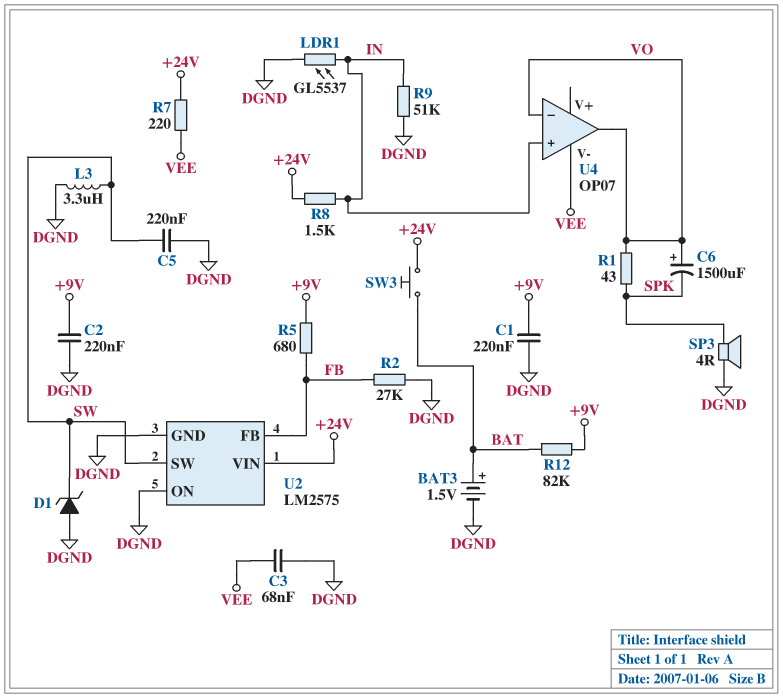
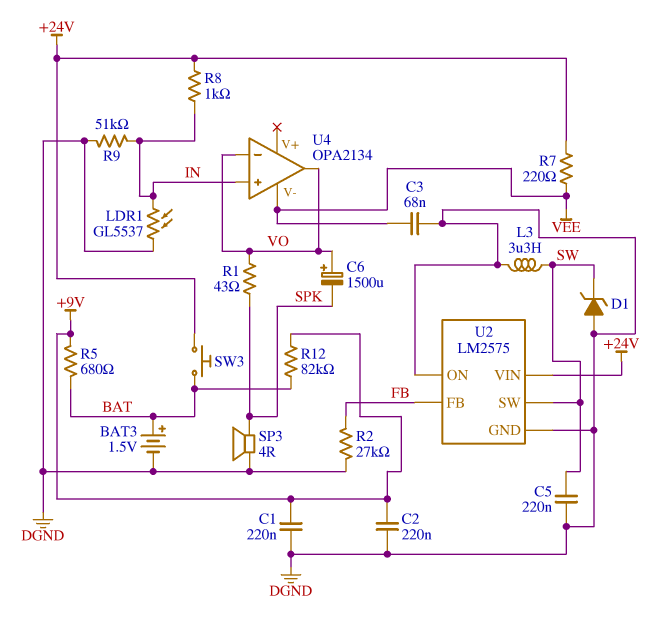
R5: 680 (+9V, FB) -> 680 (+9V, BAT)
R8: 1.5k (+24V, IN) -> 1k (+24V, IN)
U4: OP07 -> OPA2134

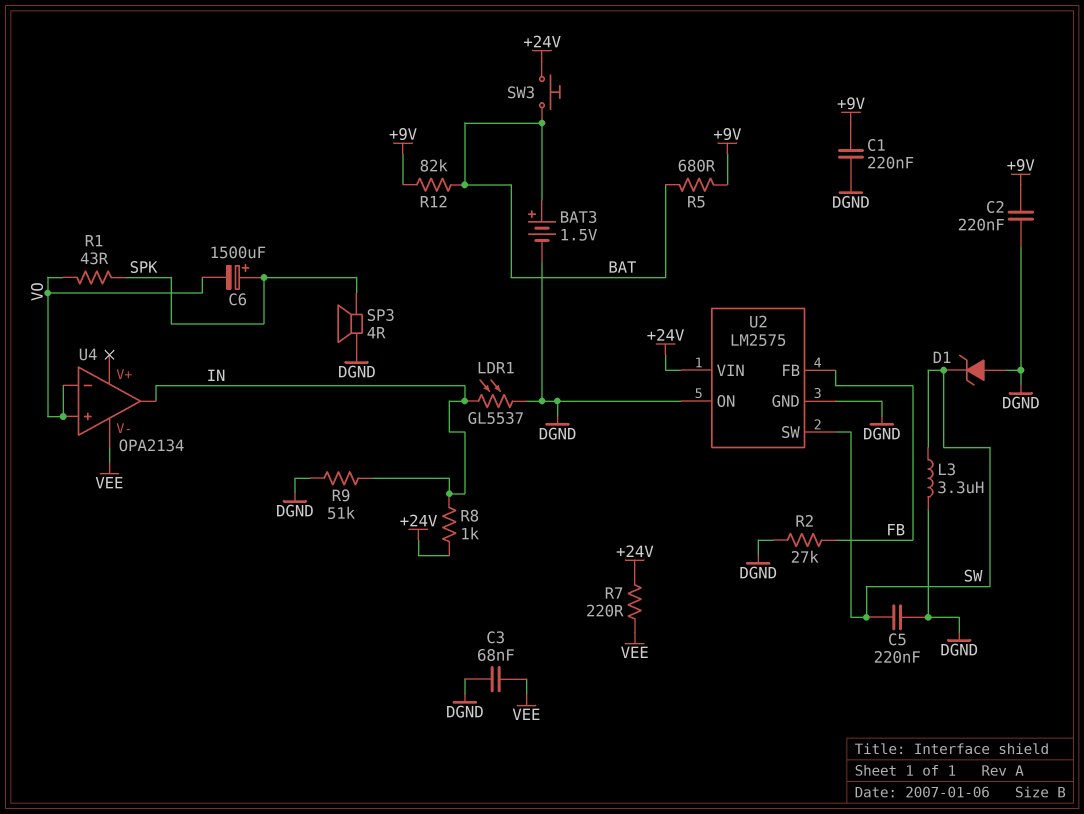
C6: 1500uF (plus VO, minus SPK) -> 1500uF (plus SPK, minus VO)
U4 pin in+: IN -> VO
U4 pin out: VO -> IN

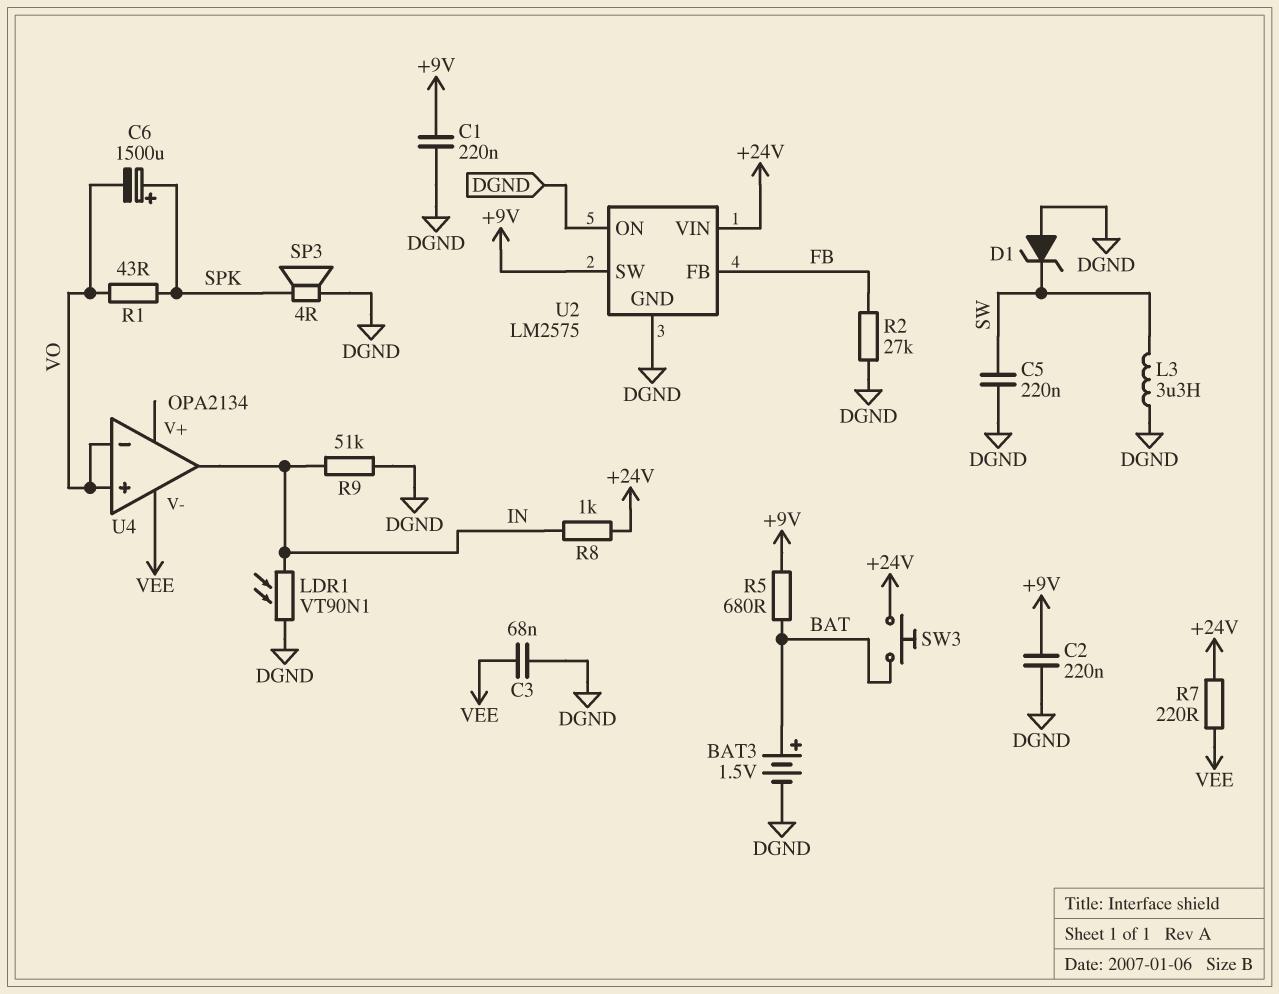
LDR1: GL5537 (DGND, IN) -> VT90N1 (DGND, IN)
R12: 82k (+9V, BAT) -> none
U2 pin SW: SW -> +9V

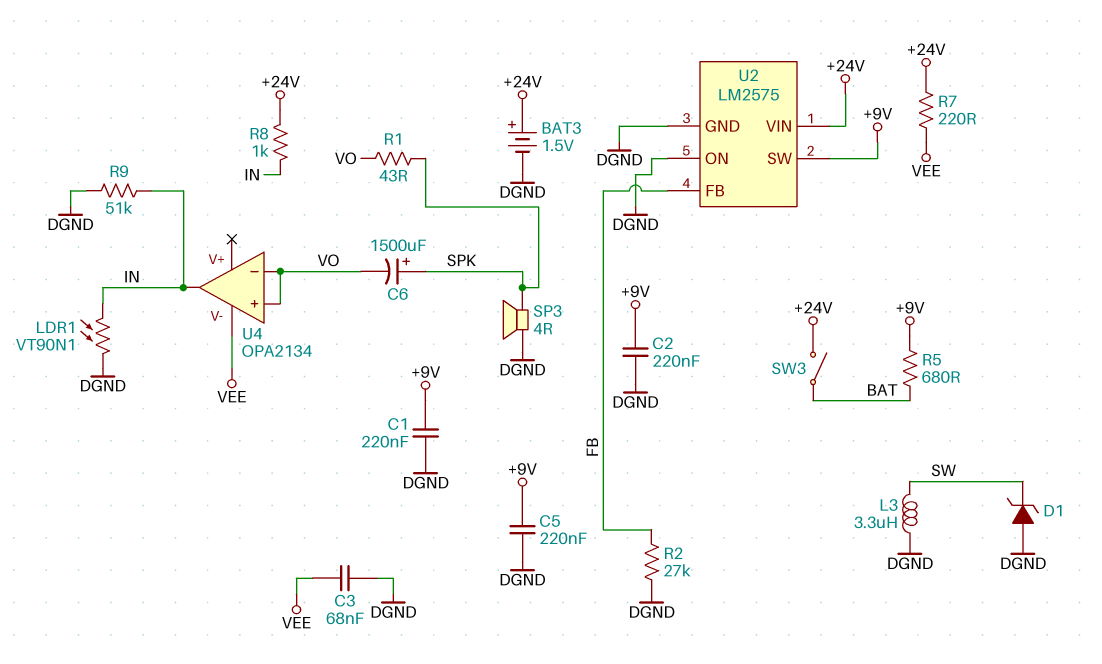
BAT3: 1.5V (plus BAT, minus DGND) -> 1.5V (plus +24V, minus DGND)
C5: 220nF (DGND, SW) -> 220nF (+9V, DGND)
SW3: button (+24V, BAT) -> switch (+24V, BAT)

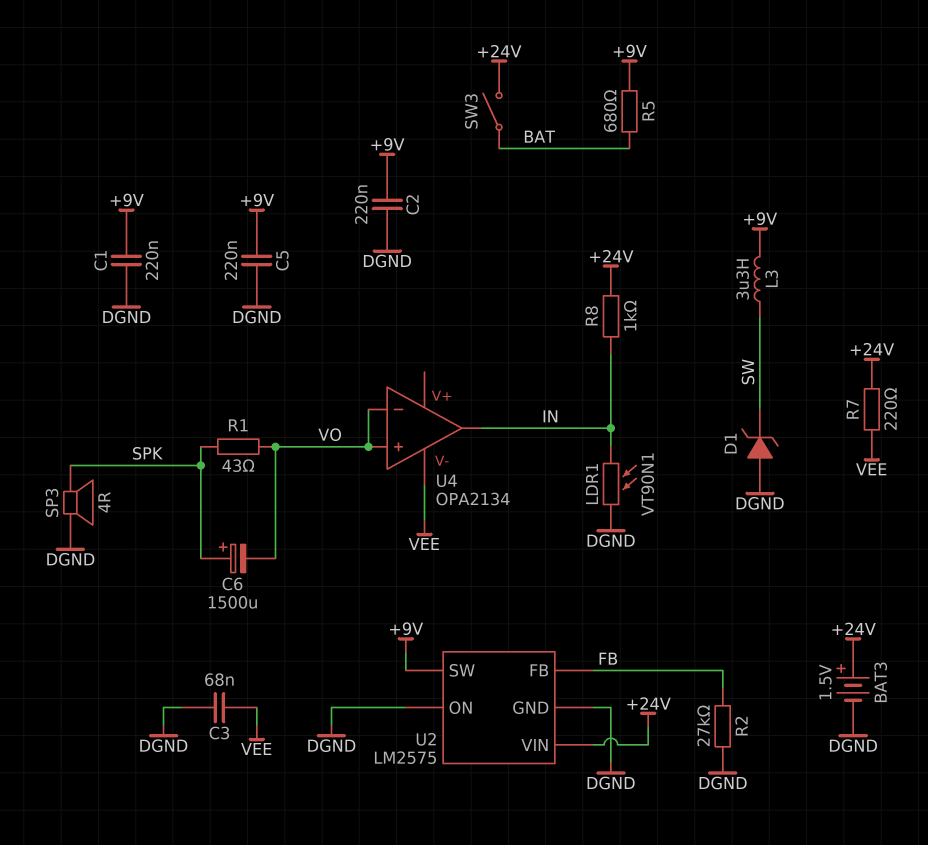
L3: 3.3uH (DGND, SW) -> 3.3uH (+9V, SW)
R9: 51k (DGND, IN) -> none

